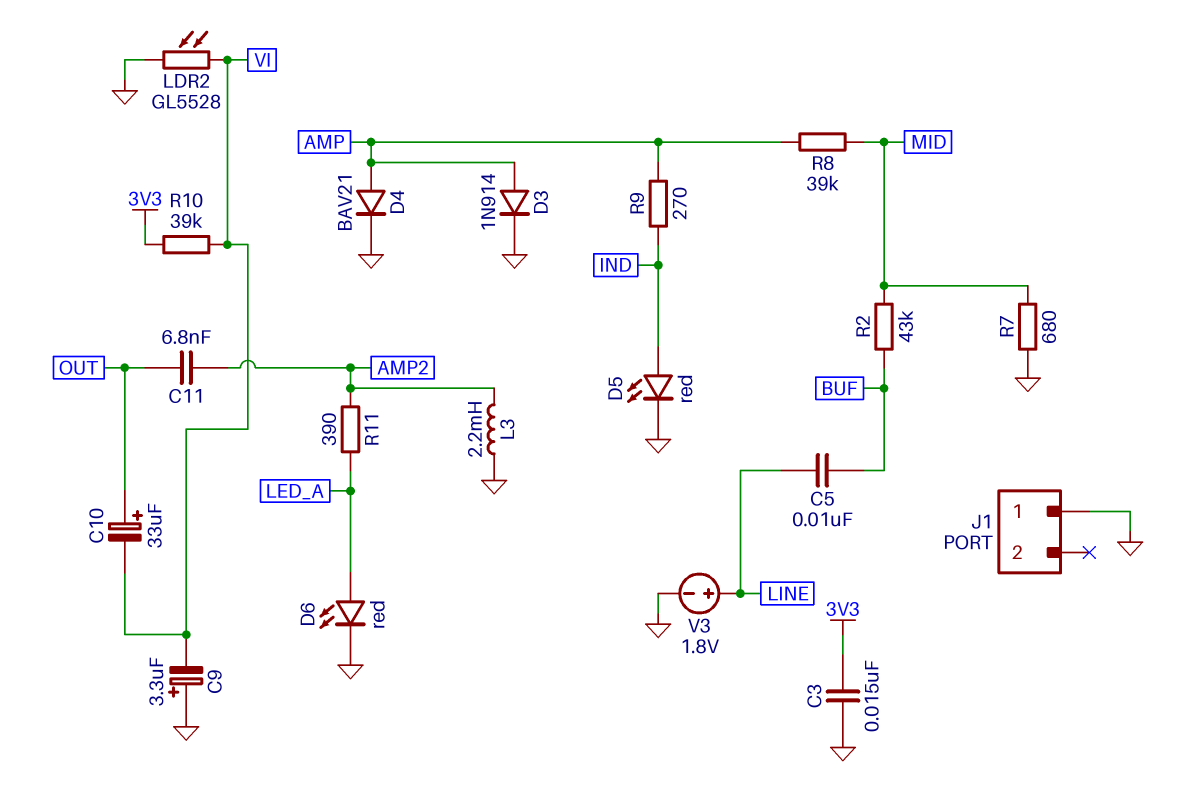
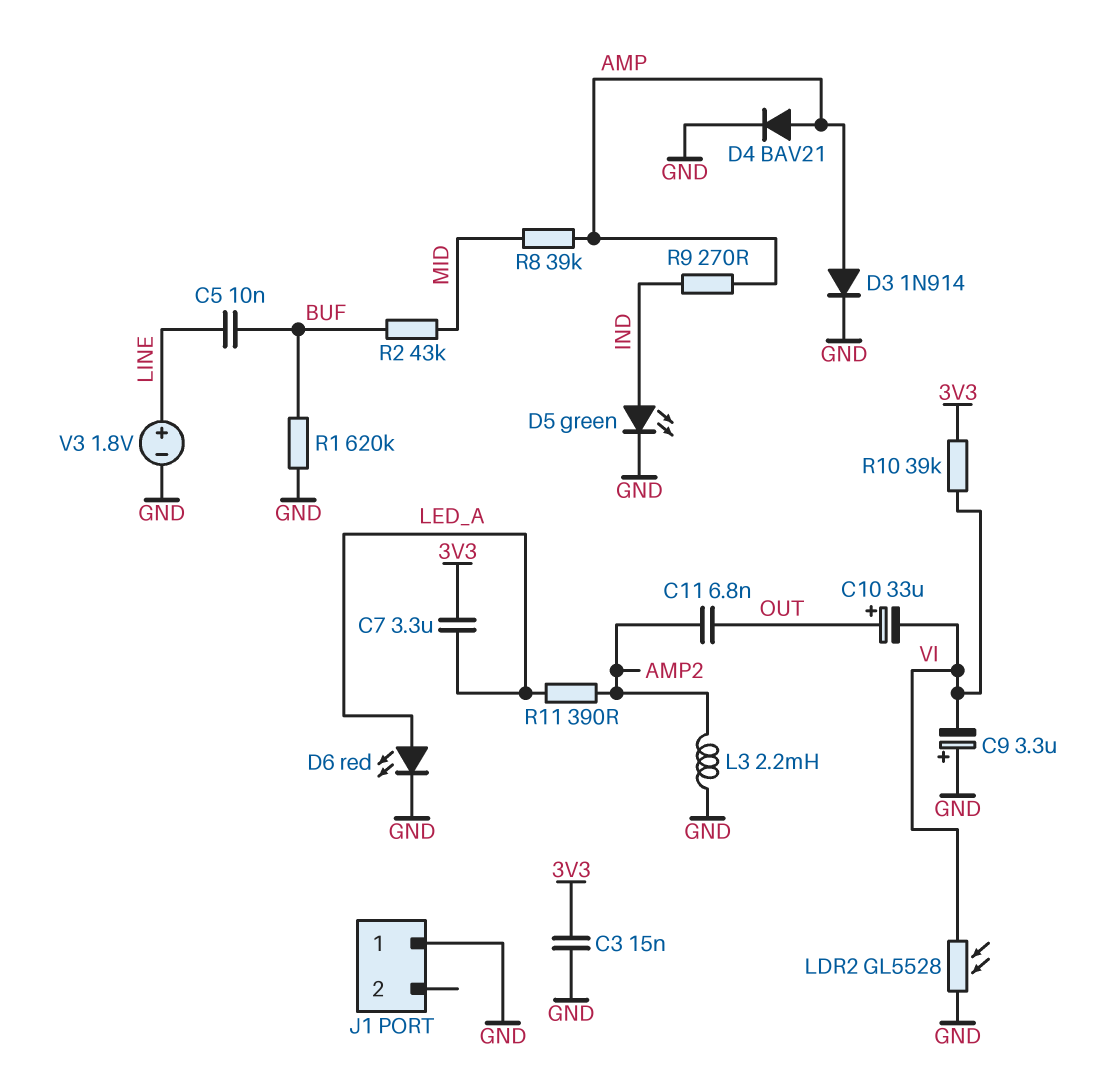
C7: none -> 3.3uF (3V3, LED_A)
D5: LED red (A IND, K GND) -> LED green (A IND, K GND)
R1: none -> 620k (BUF, GND)
R7: 680 (GND, MID) -> none

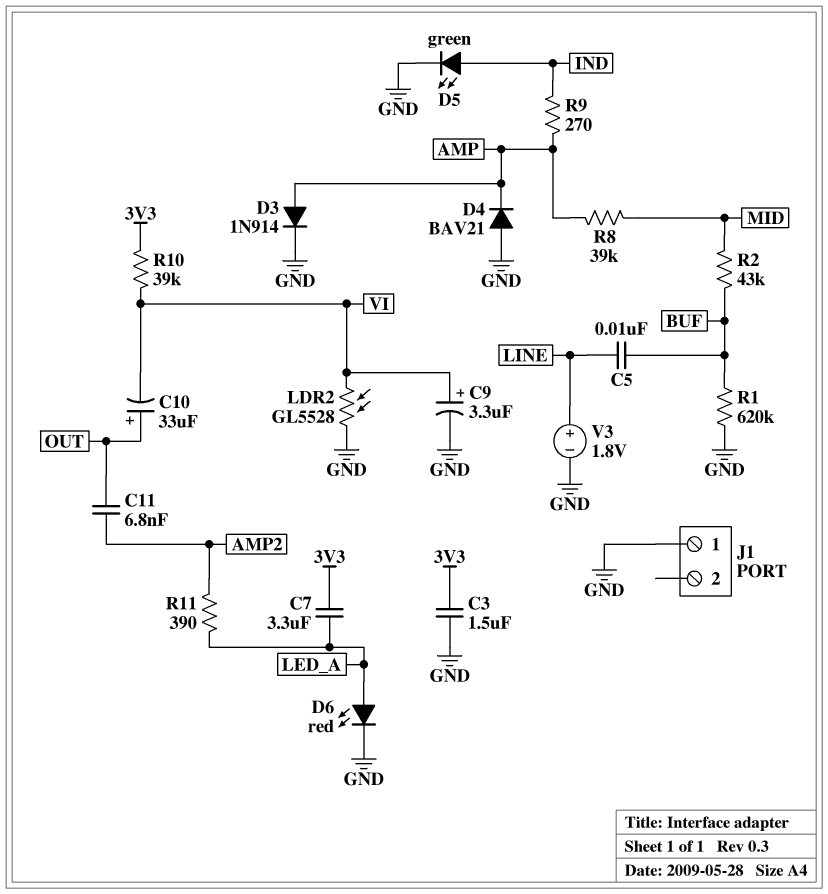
C3: 15nF (3V3, GND) -> 1.5uF (3V3, GND)
C9: 3.3uF (plus GND, minus VI) -> 3.3uF (plus VI, minus GND)
D4: diode BAV21 (A AMP, K GND) -> diode BAV21 (A GND, K AMP)
L3: 2.2mH (AMP2, GND) -> none

